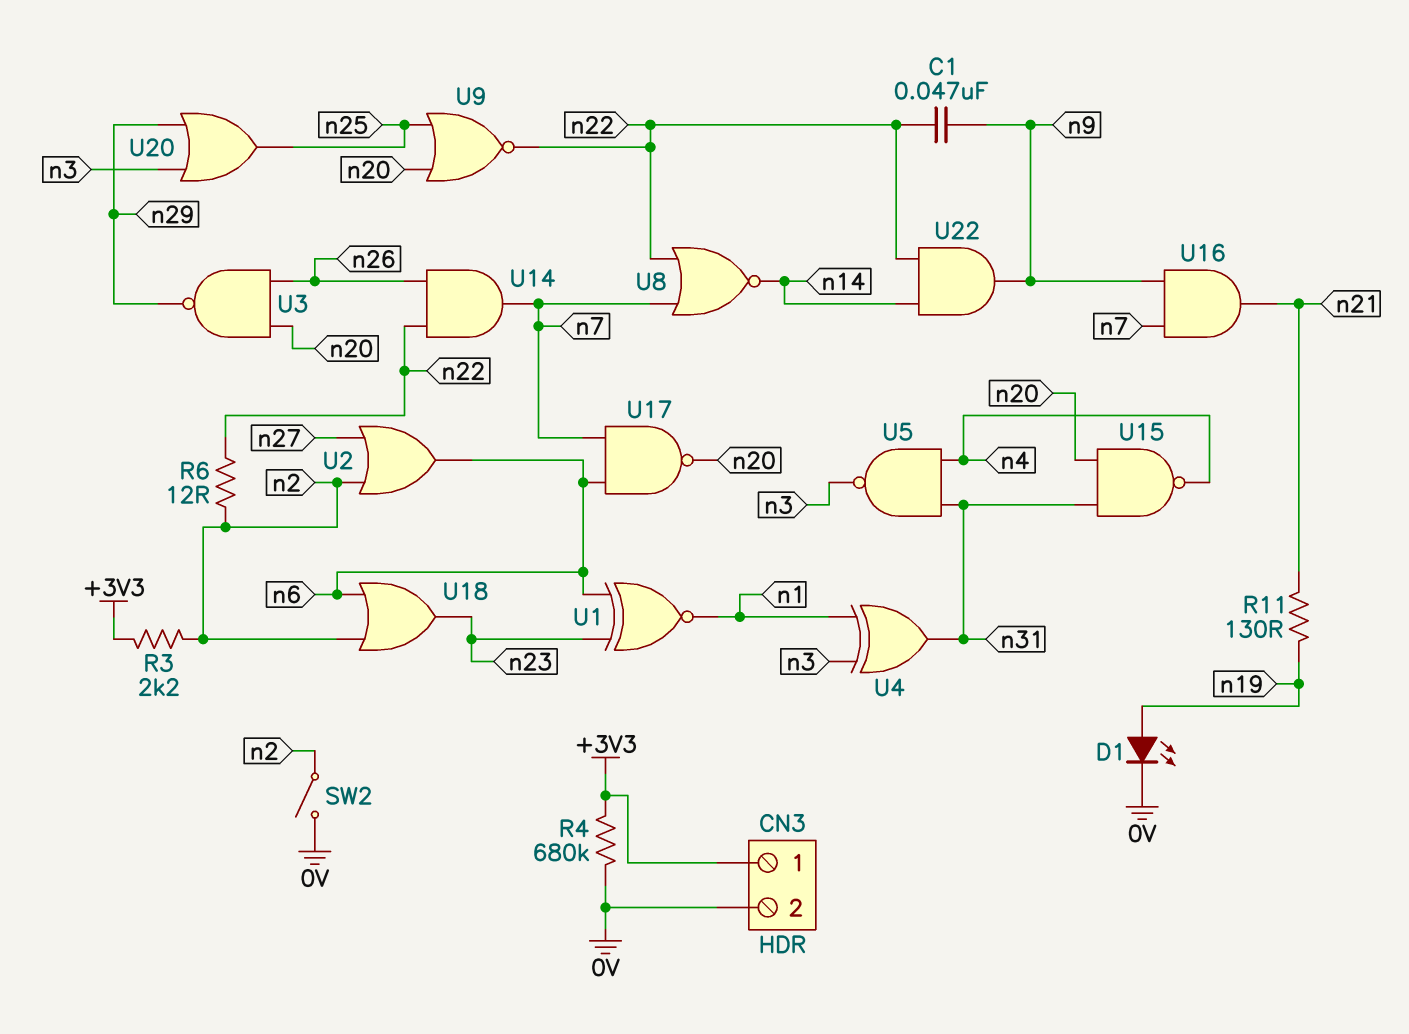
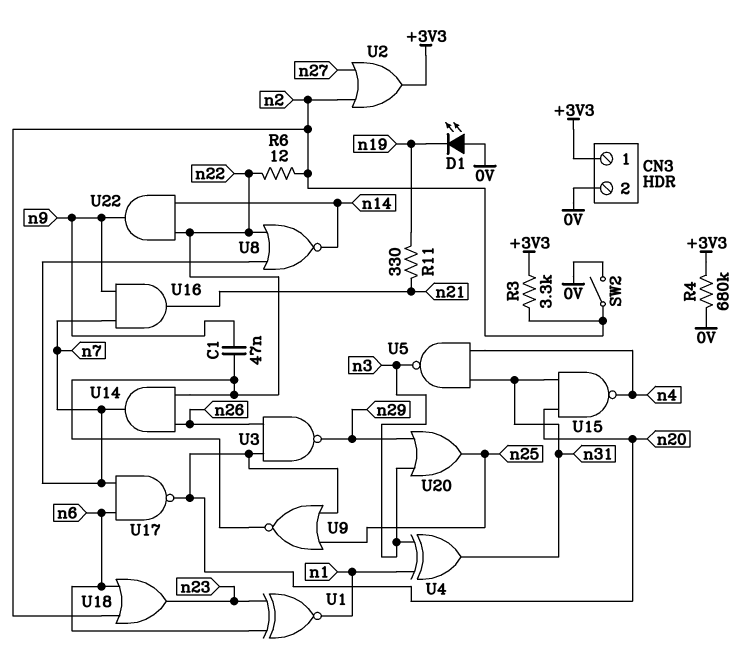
D1: LED (A n19, K 0V) -> LED (A 0V, K n19)
R3: 2.2k (+3V3, n2) -> 3.3k (+3V3, n2)
R11: 130 (n19, n21) -> 330 (n19, n21)
U2: OR (in n2, in n27, out n6) -> OR (in n2, in n27, out +3V3)

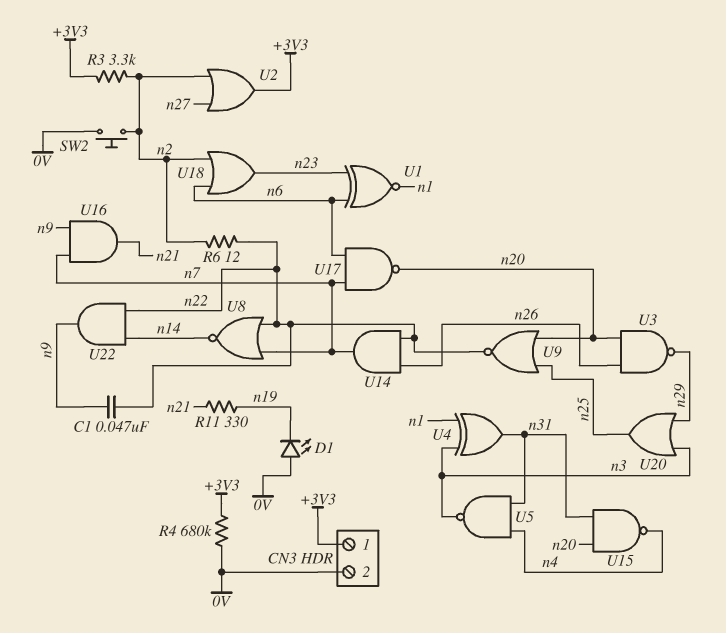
SW2: switch (0V, n2) -> button (0V, n2)

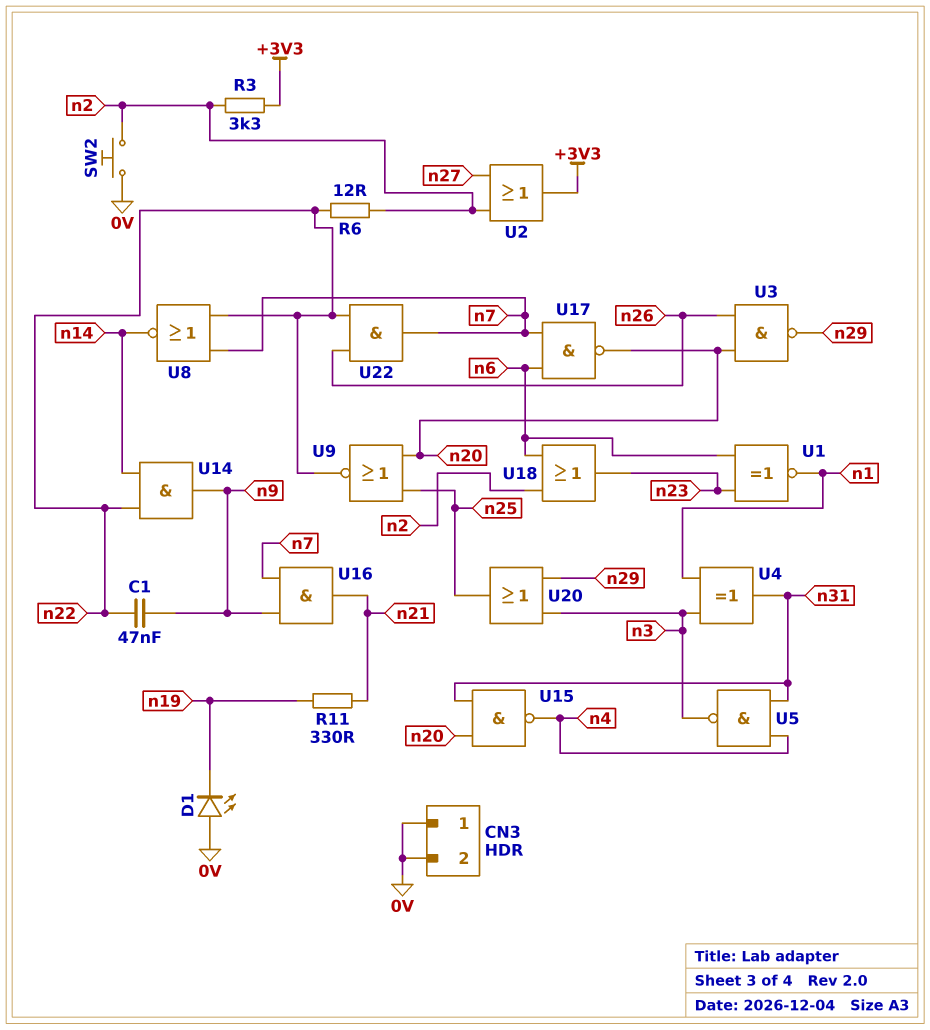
CN3 pin 1: +3V3 -> 0V
R4: 680k (+3V3, 0V) -> none
U14: AND (in n22, in n26, out n7) -> AND (in n14, in n22, out n9)
U22: AND (in n14, in n22, out n9) -> AND (in n22, in n26, out n7)

